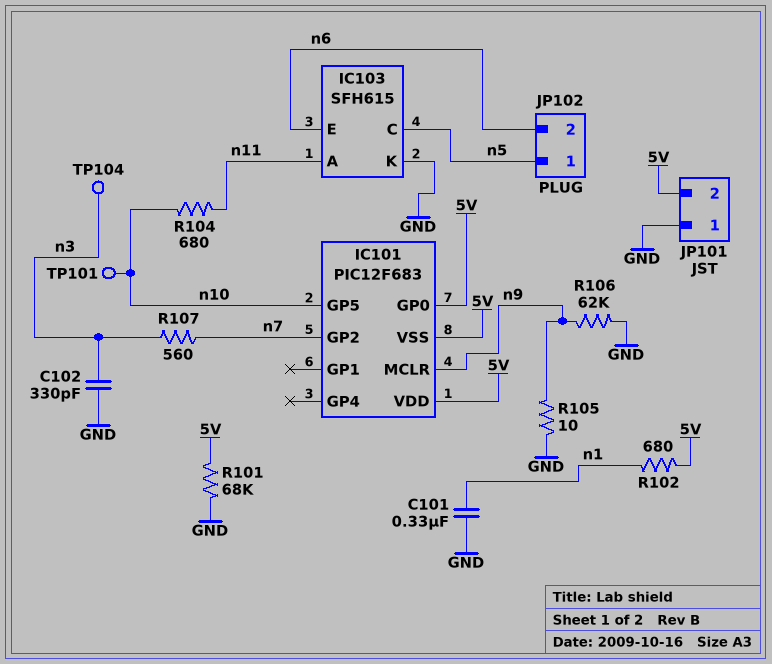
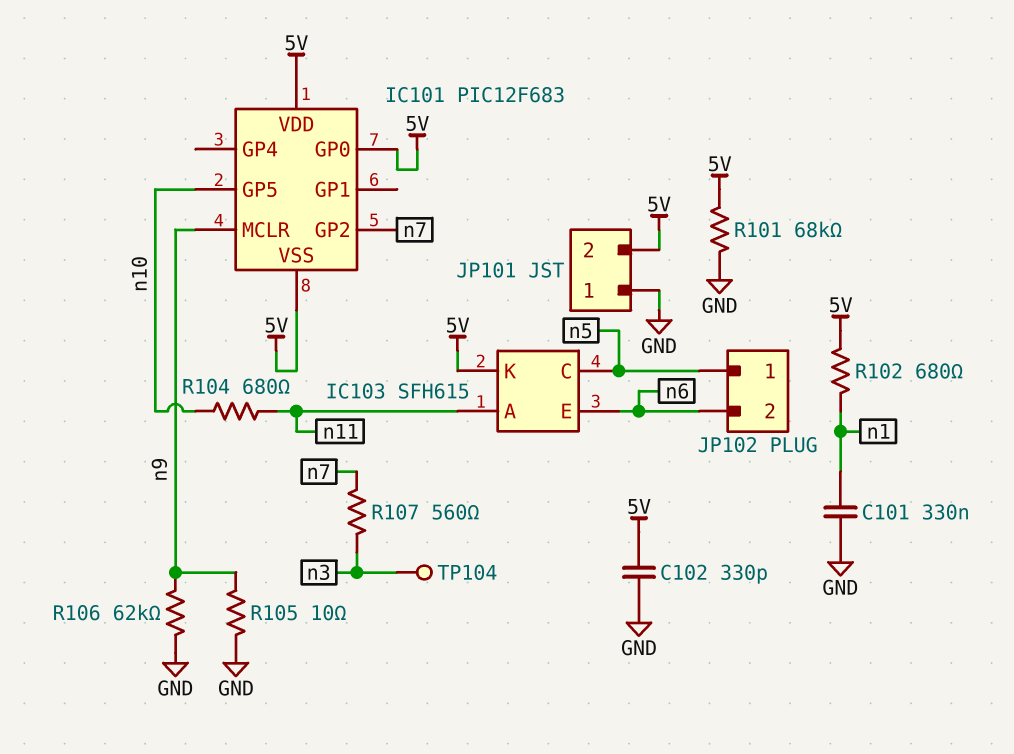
C102: 330pF (GND, n3) -> 330pF (5V, GND)
IC103 pin K: GND -> 5V
TP101: test point (n10) -> none

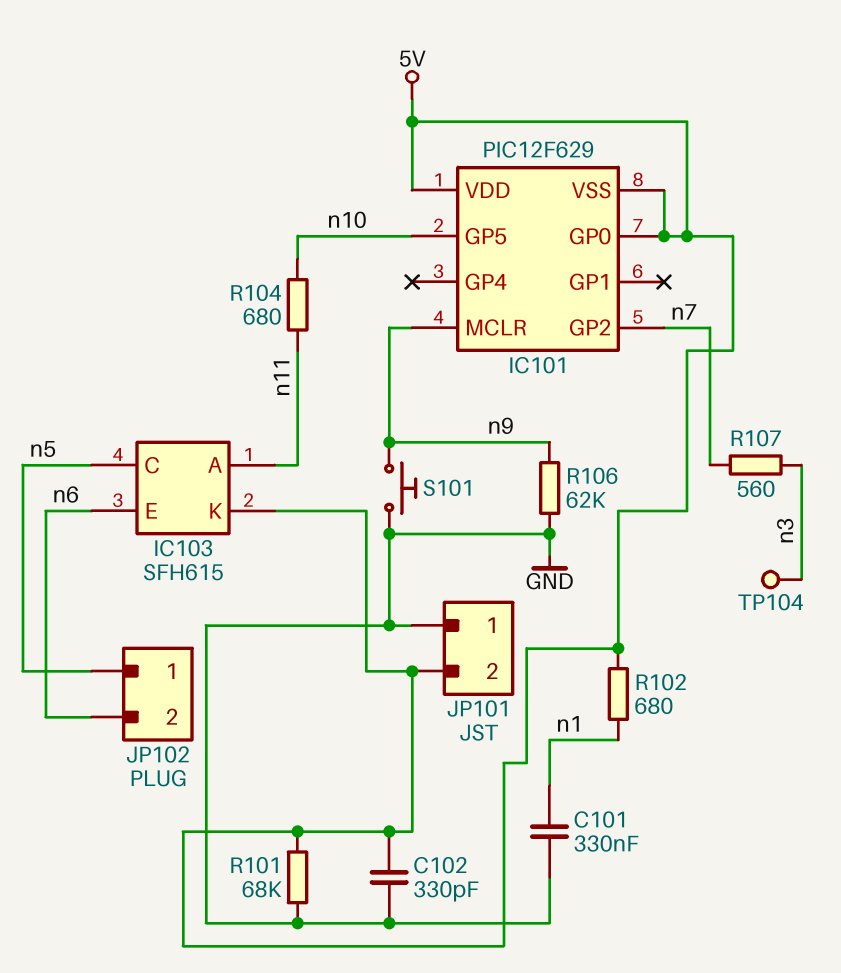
IC101: PIC12F683 -> PIC12F629
R105: 10 (GND, n9) -> none
S101: none -> button (GND, n9)

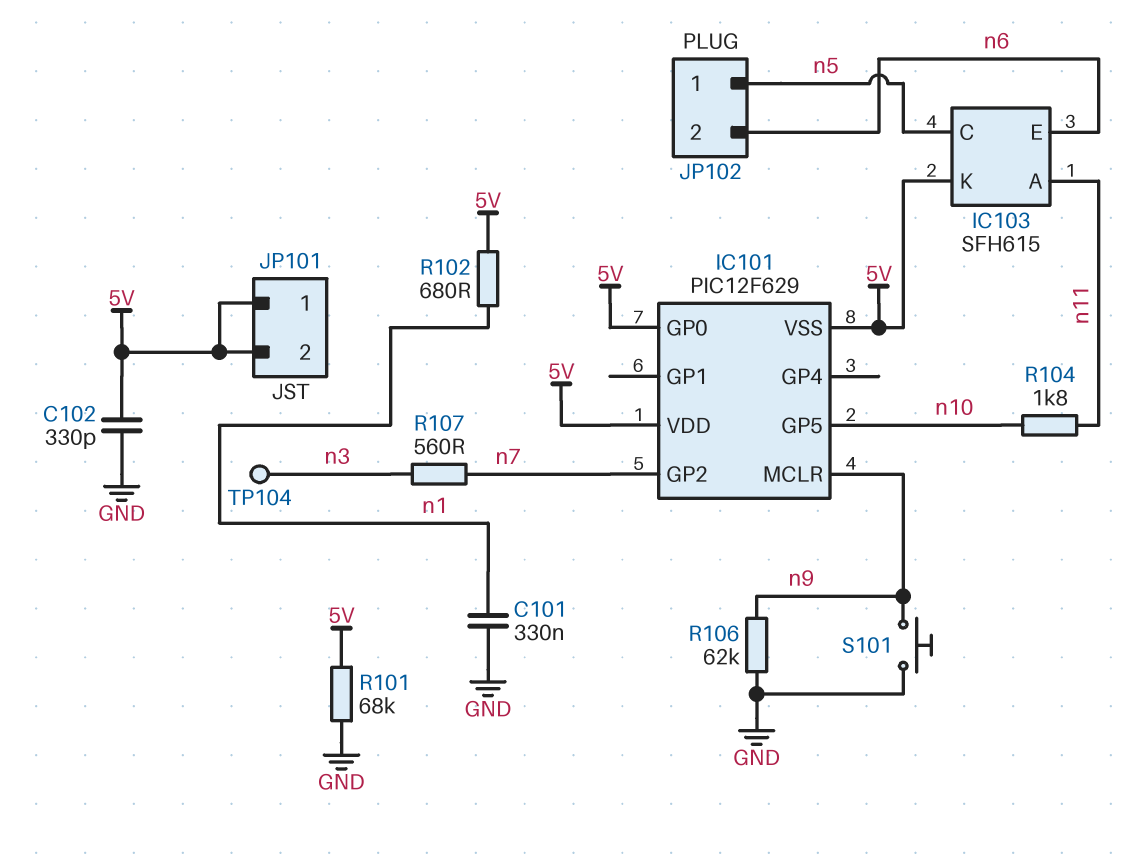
JP101 pin 1: GND -> 5V
R104: 680 (n10, n11) -> 1.8k (n10, n11)

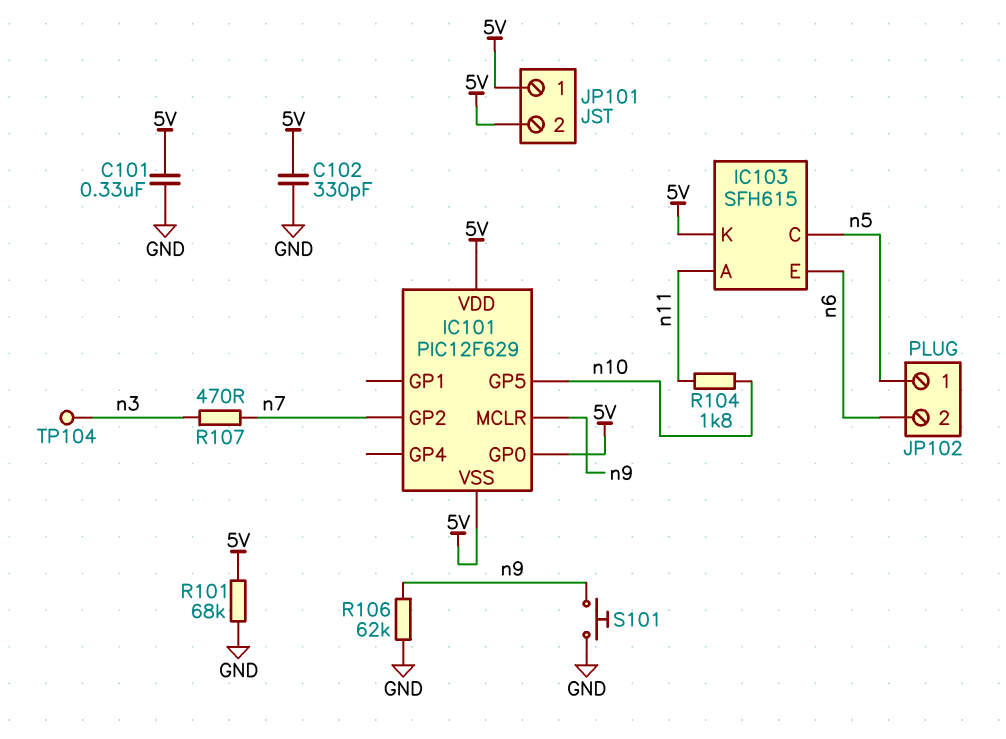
C101: 330nF (GND, n1) -> 330nF (5V, GND)
R102: 680 (5V, n1) -> none
R107: 560 (n3, n7) -> 470 (n3, n7)

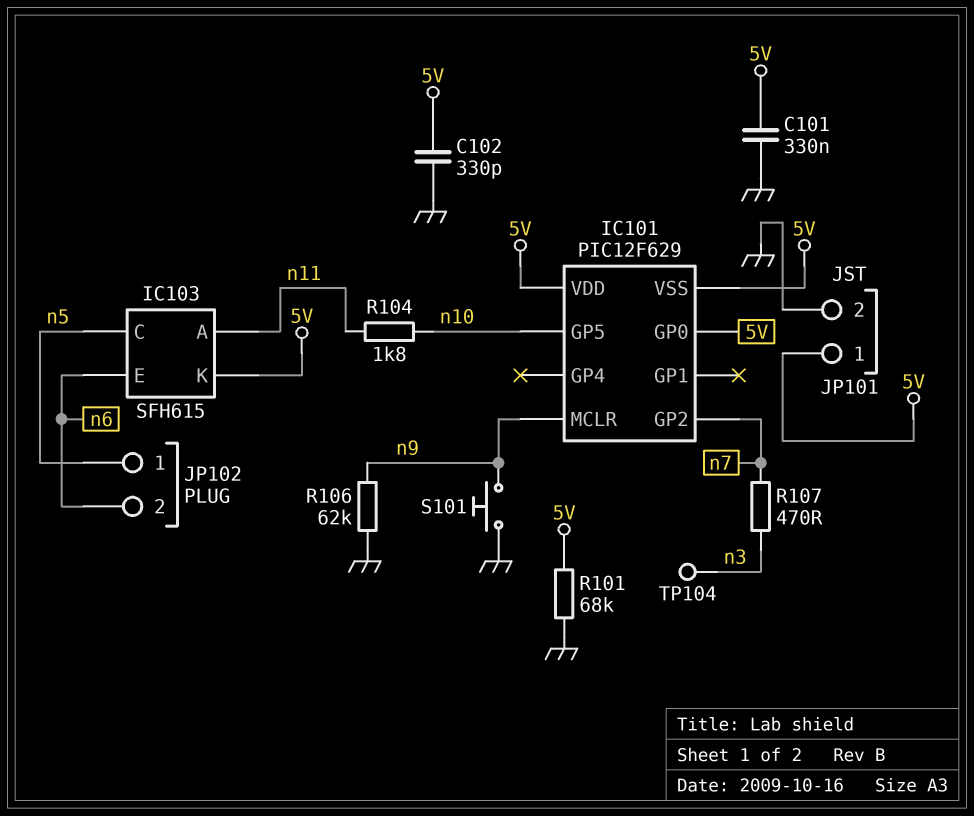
JP101 pin 2: 5V -> GND

